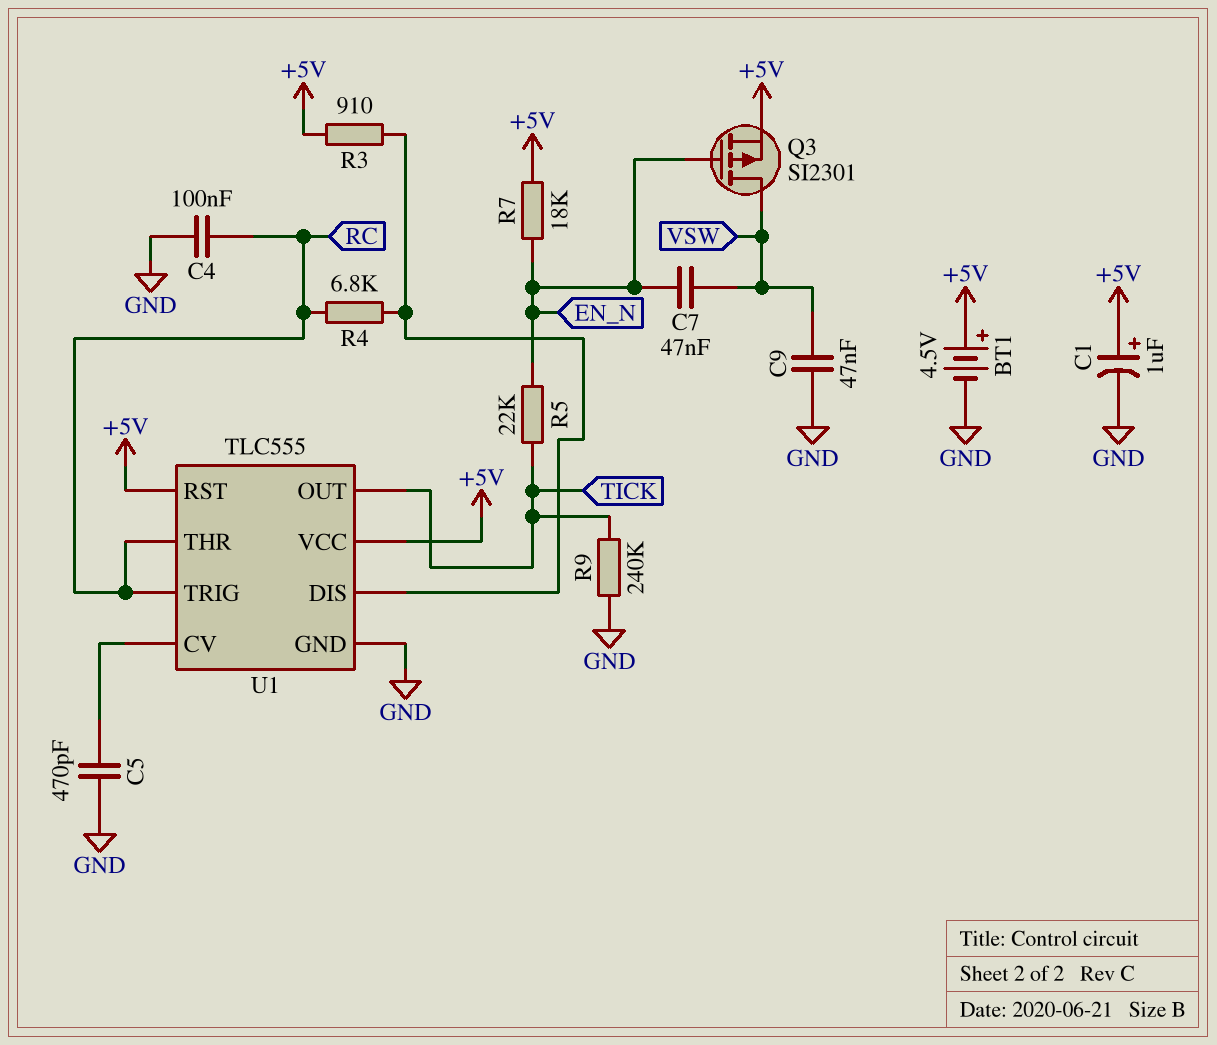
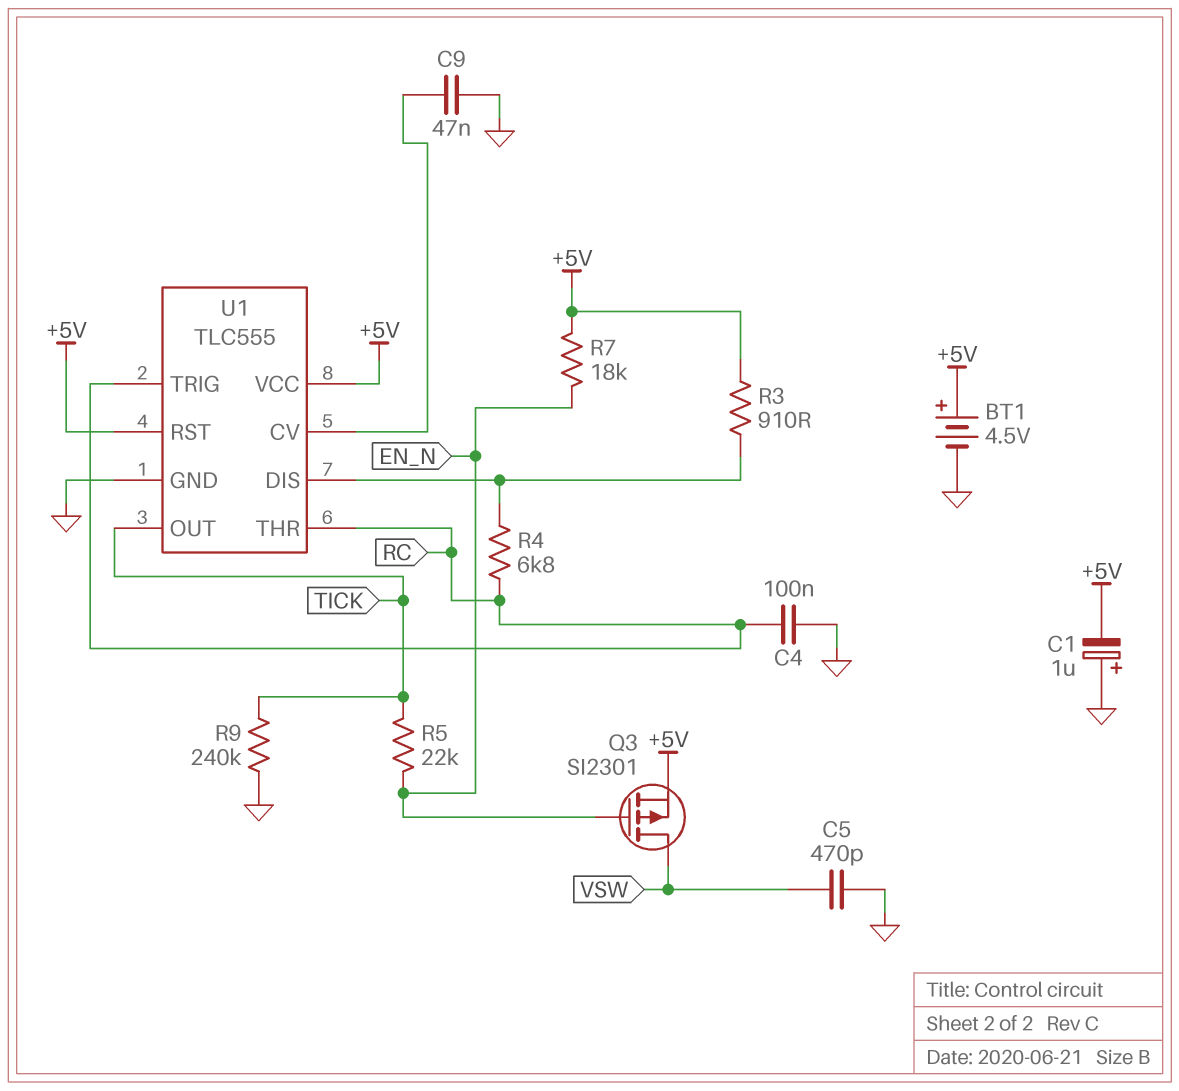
C1: 1uF (plus +5V, minus GND) -> 1uF (plus GND, minus +5V)
C5: 470pF (GND, U1/CV) -> 470pF (GND, VSW)
C7: 47nF (EN_N, VSW) -> none
C9: 47nF (GND, VSW) -> 47nF (GND, U1/CV)

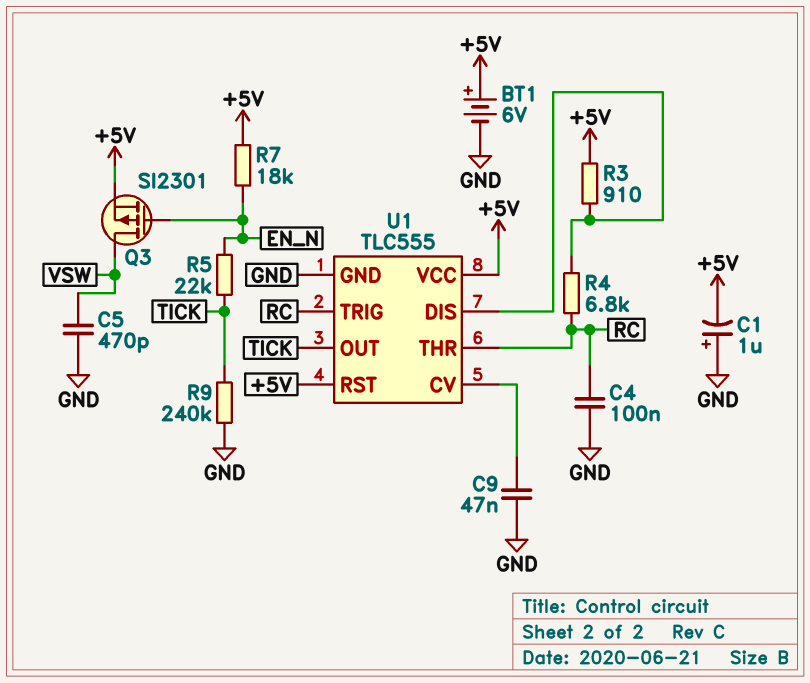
BT1: 4.5V (plus +5V, minus GND) -> 6V (plus +5V, minus GND)

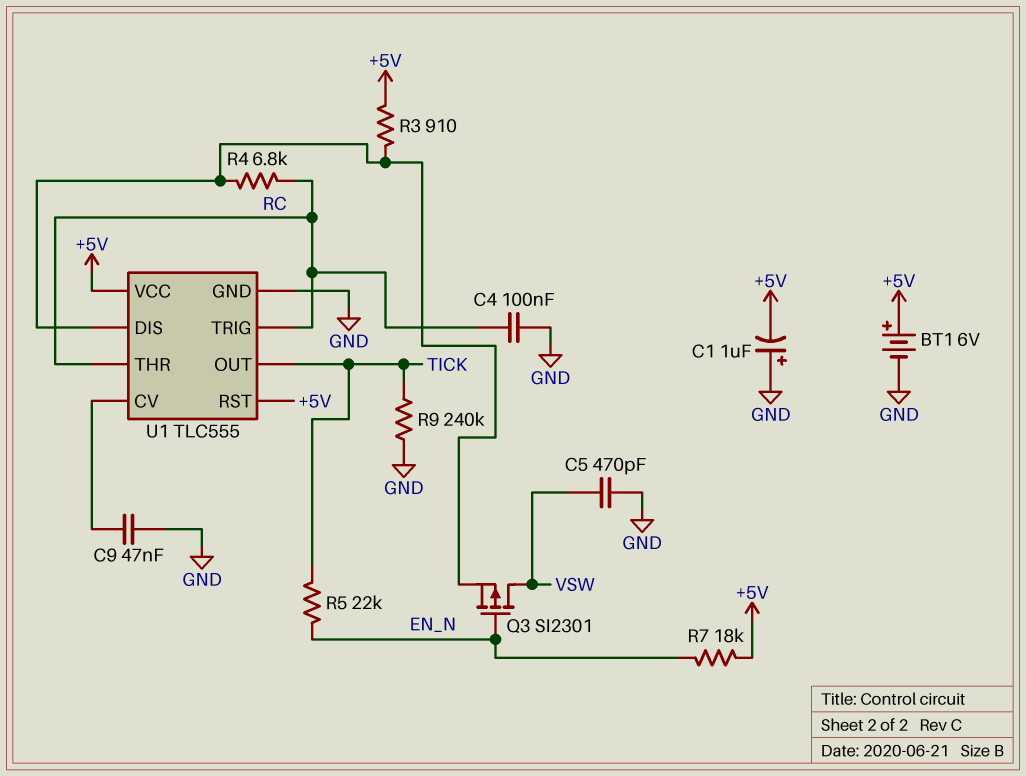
Q3: PMOS SI2301 (G EN_N, D VSW, S +5V) -> PMOS SI2301 (G EN_N, D VSW, S U1/DIS)

